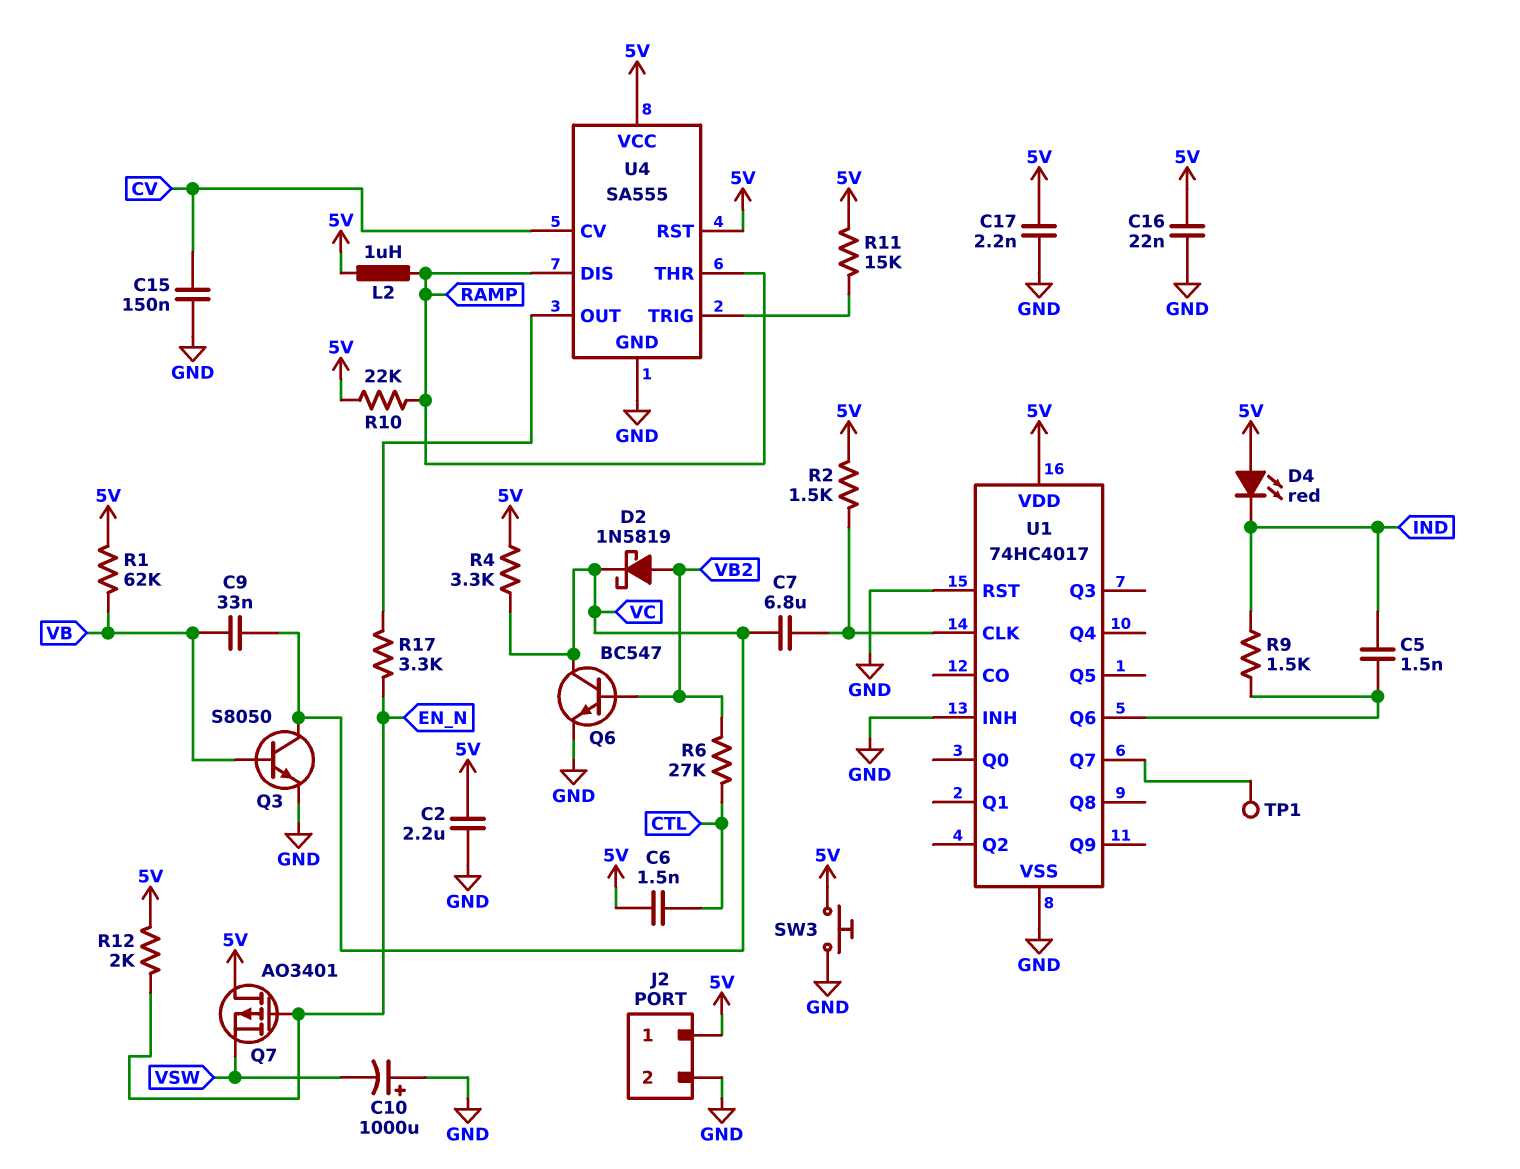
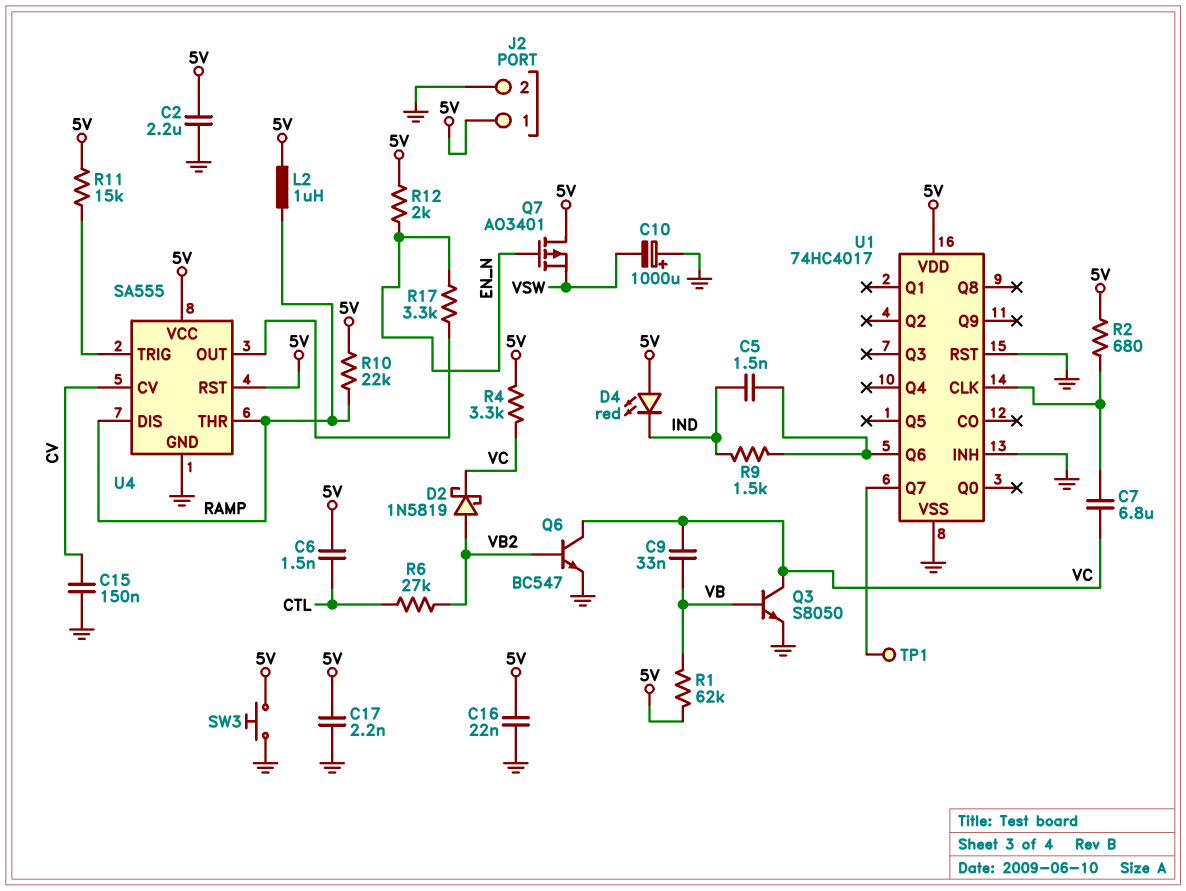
R2: 1.5k (5V, U1/CLK) -> 680 (5V, U1/CLK)

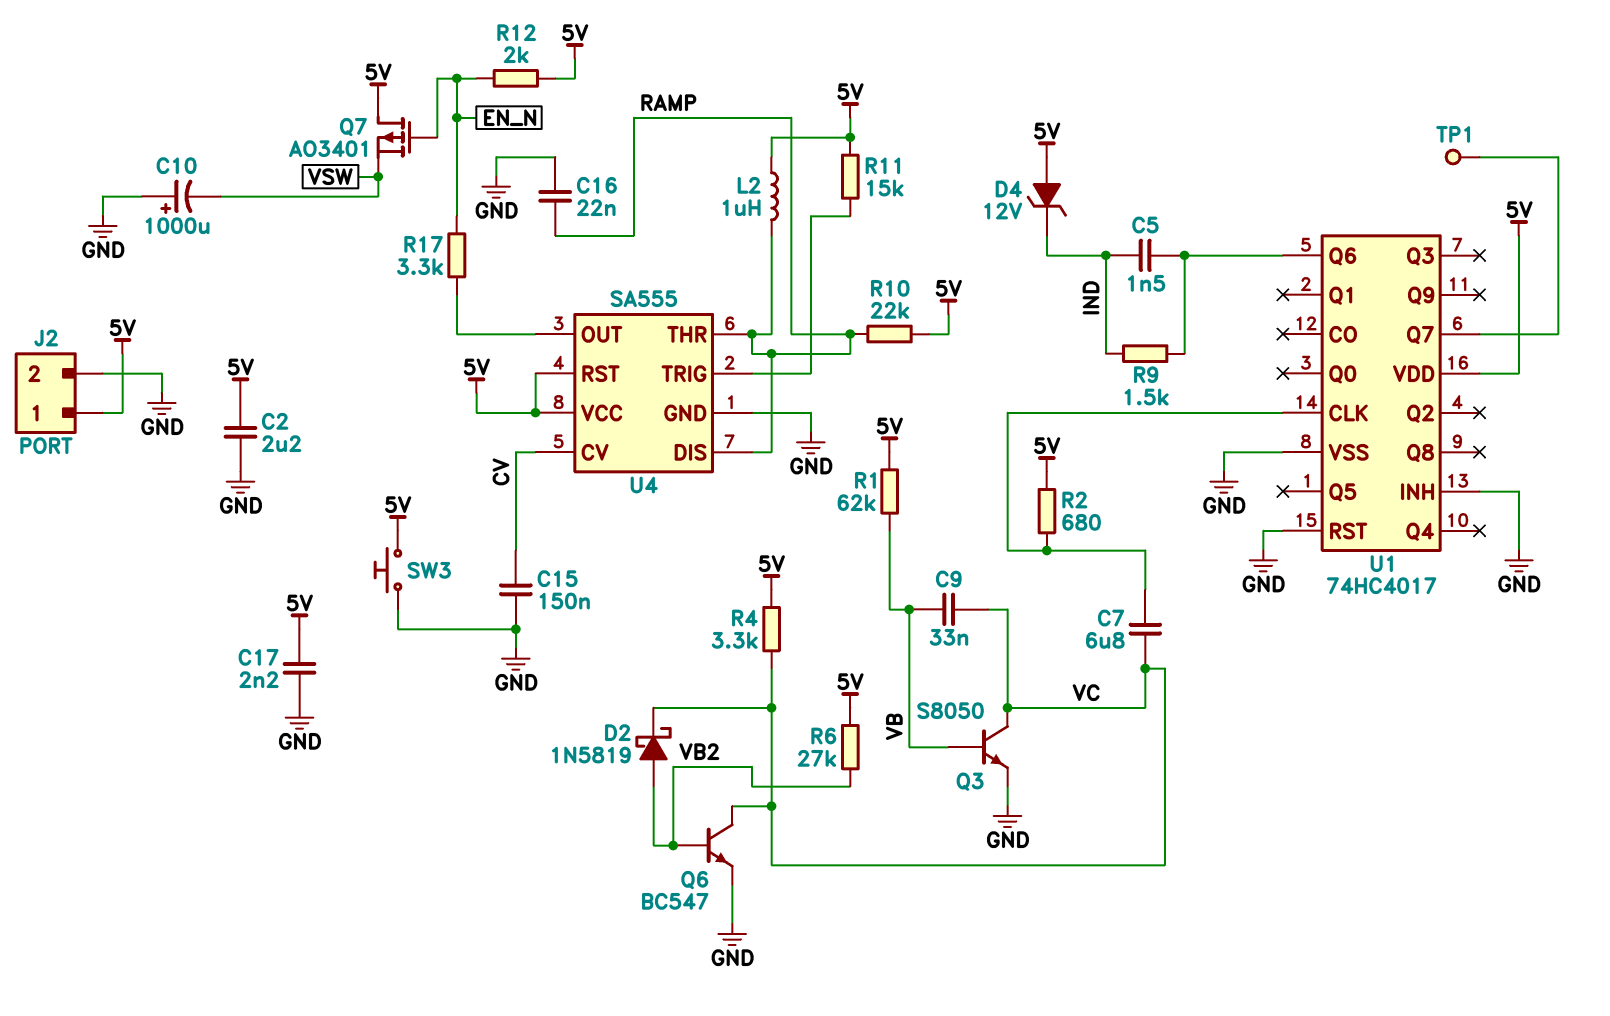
C6: 1.5nF (5V, CTL) -> none
C16: 22nF (5V, GND) -> 22nF (GND, RAMP)
D4: LED red (A 5V, K IND) -> zener 12V (A 5V, K IND)
R6: 27k (CTL, VB2) -> 27k (5V, VB2)

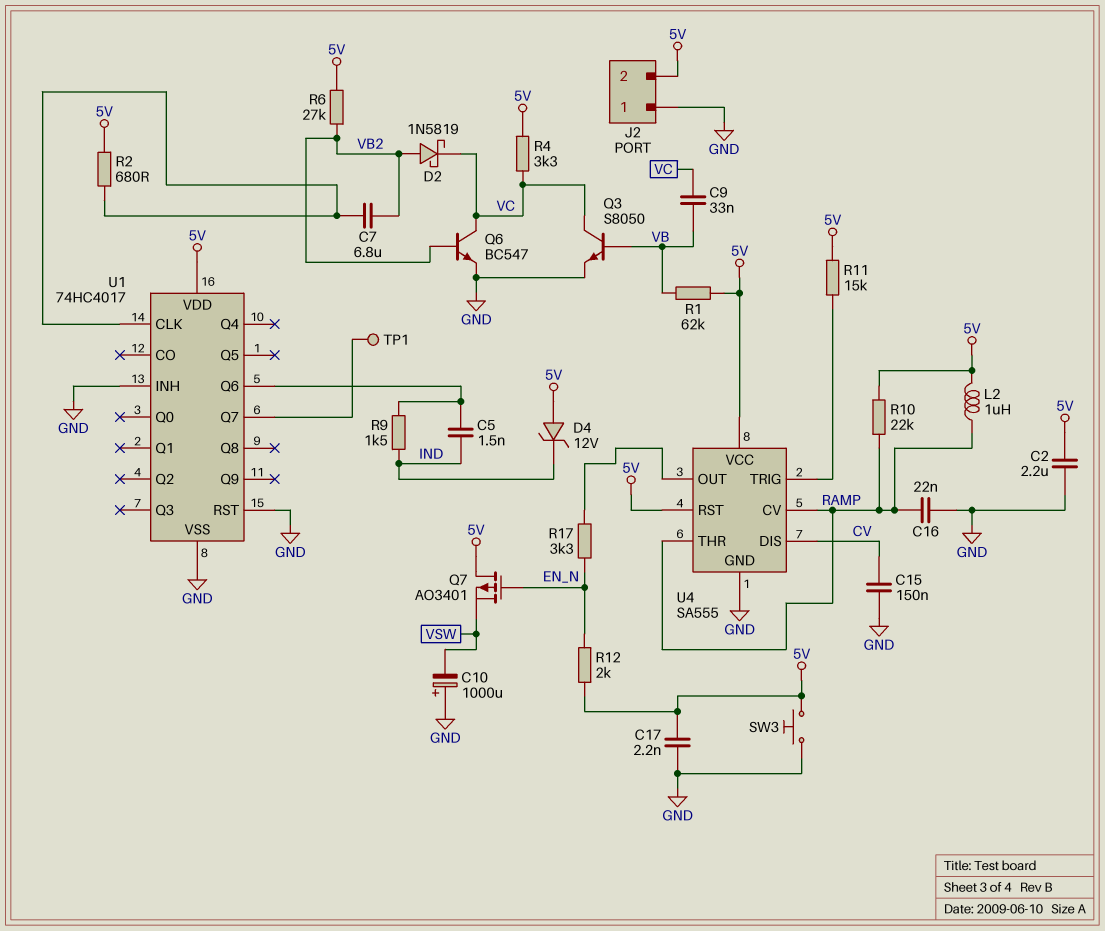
C7: 6.8uF (U1/CLK, VC) -> 6.8uF (U1/CLK, VB2)
J2 pin 1: 5V -> GND
J2 pin 2: GND -> 5V
U4 pin CV: CV -> RAMP
U4 pin DIS: RAMP -> CV

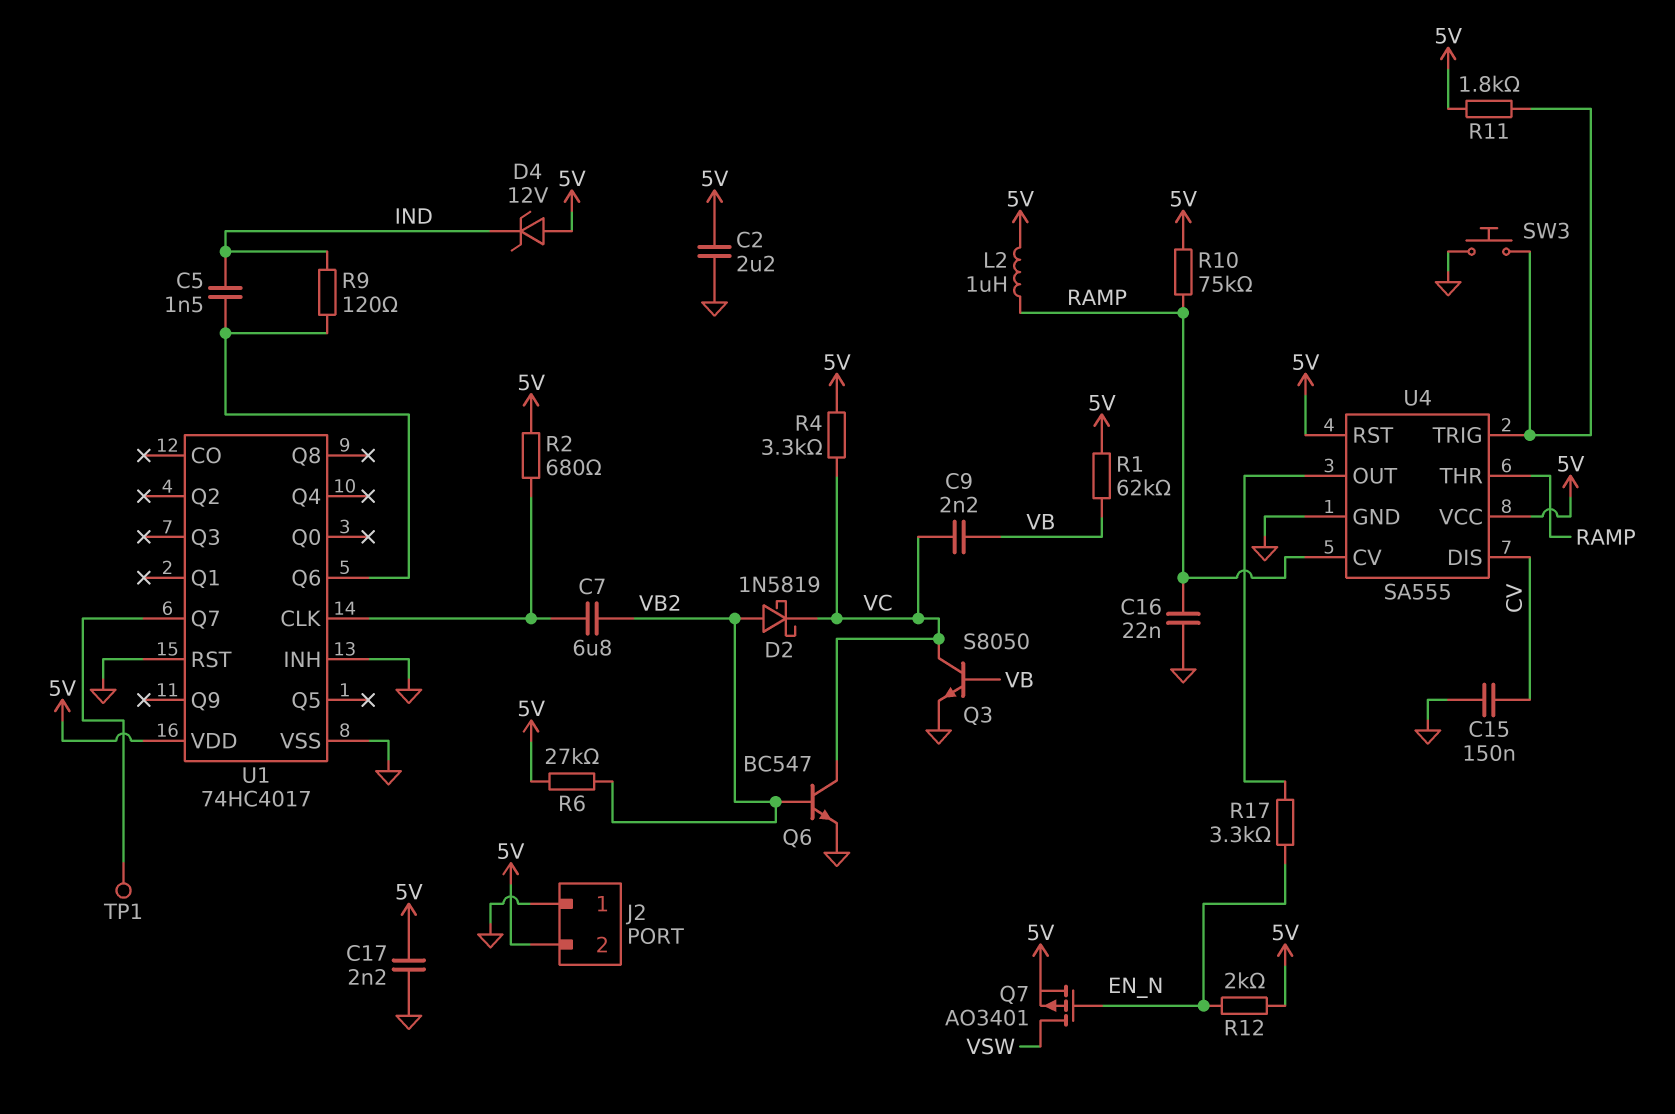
C9: 33nF (VB, VC) -> 2.2nF (VB, VC)
C10: 1000uF (plus GND, minus VSW) -> none
Q7: PMOS AO3401 (G EN_N, D 5V, S VSW) -> PMOS AO3401 (G EN_N, D VSW, S 5V)
R9: 1.5k (IND, U1/Q6) -> 120 (IND, U1/Q6)
R10: 22k (5V, RAMP) -> 75k (5V, RAMP)
R11: 15k (5V, U4/TRIG) -> 1.8k (5V, U4/TRIG)
SW3: button (5V, GND) -> button (GND, U4/TRIG)

